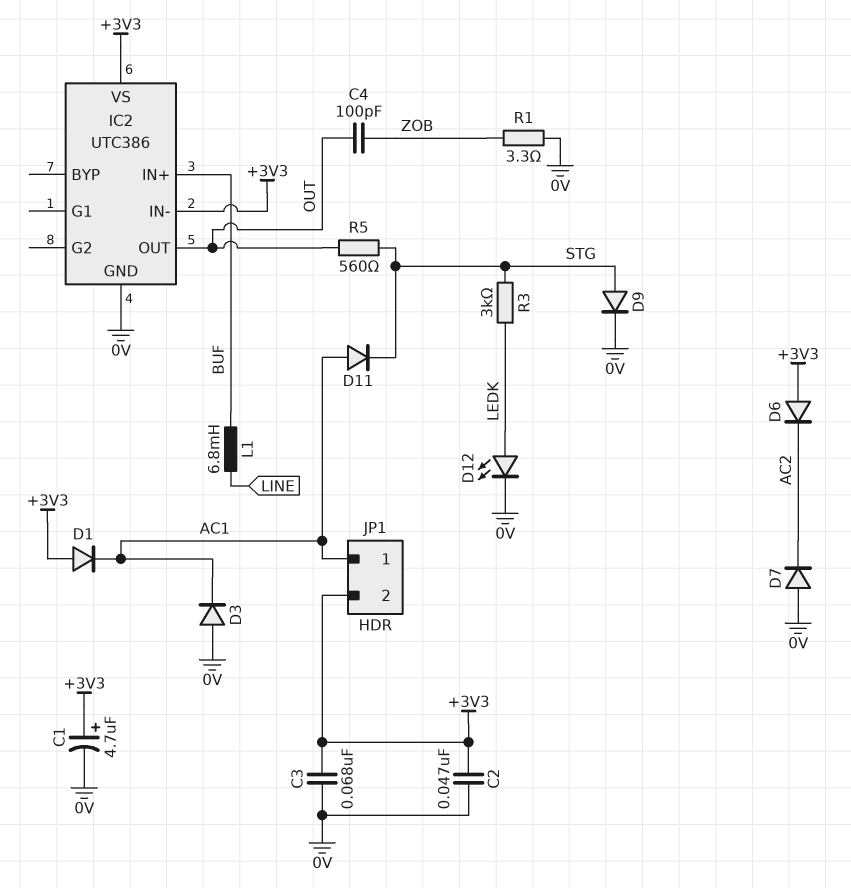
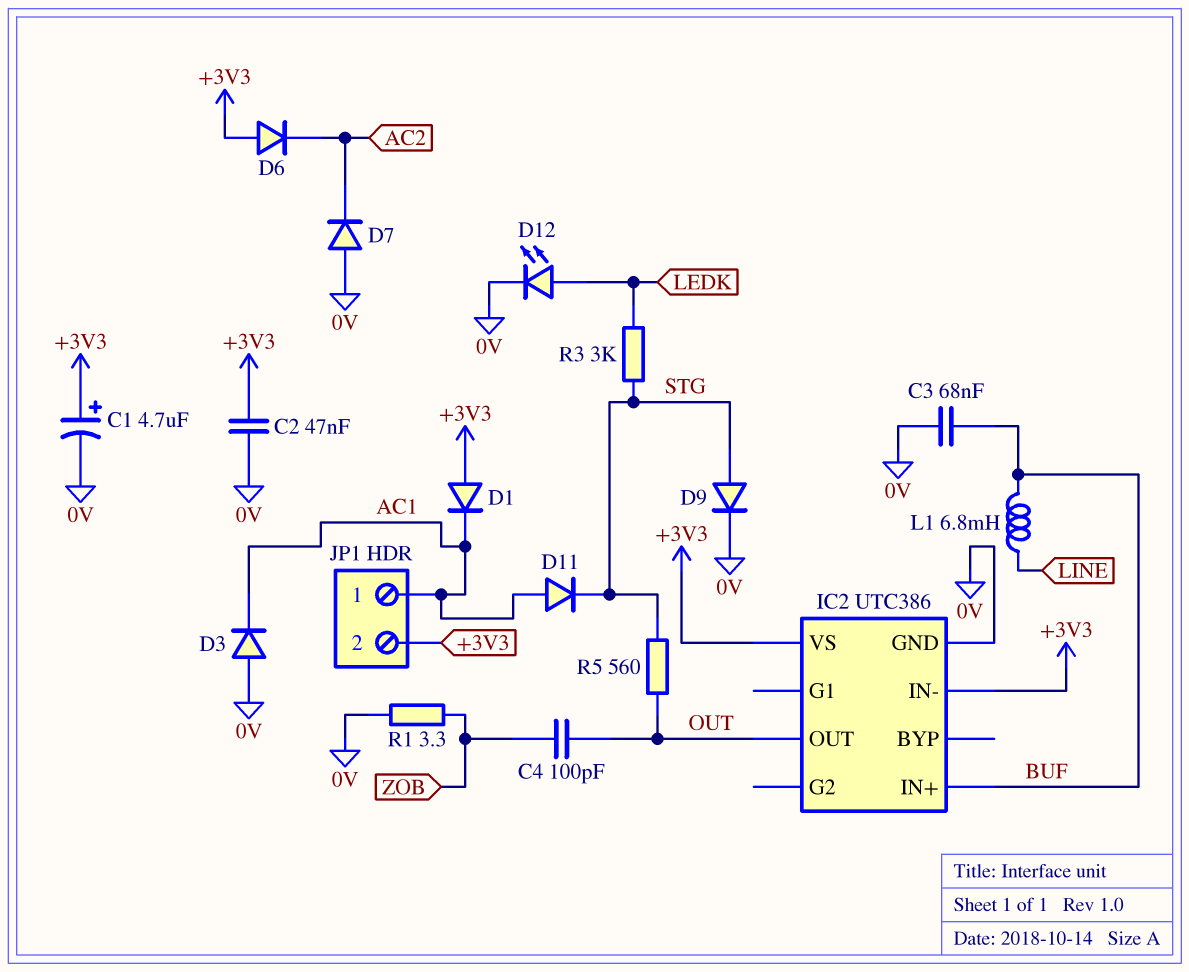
C3: 68nF (+3V3, 0V) -> 68nF (0V, BUF)

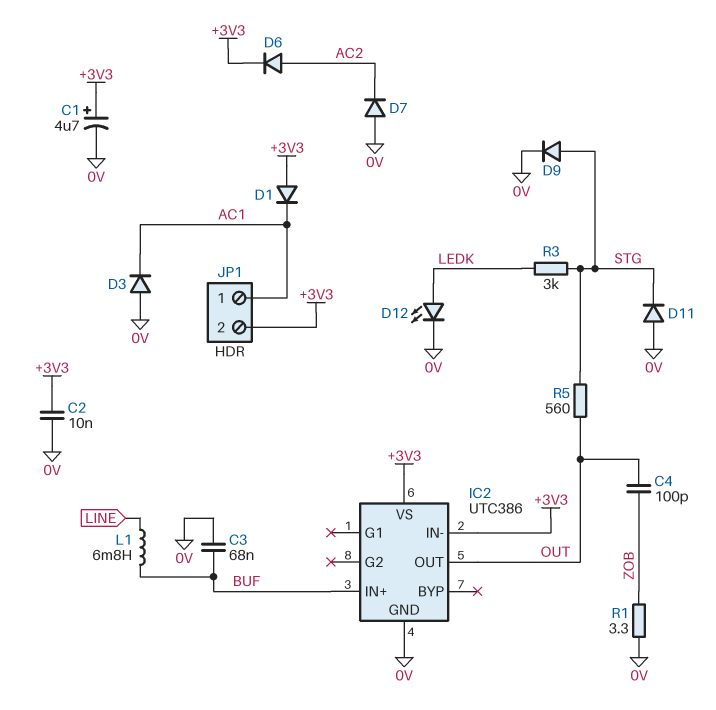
C2: 47nF (+3V3, 0V) -> 10nF (+3V3, 0V)
D6: diode (A +3V3, K AC2) -> diode (A AC2, K +3V3)
D11: diode (A AC1, K STG) -> diode (A 0V, K STG)

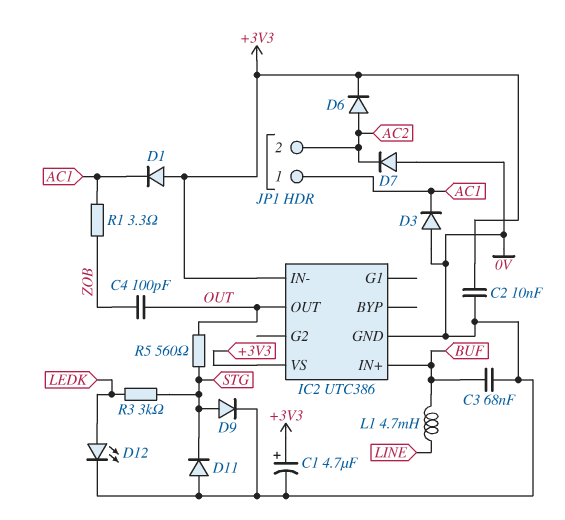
JP1 pin 2: +3V3 -> AC2
L1: 6.8mH (BUF, LINE) -> 4.7mH (BUF, LINE)
R1: 3.3 (0V, ZOB) -> 3.3 (AC1, ZOB)

